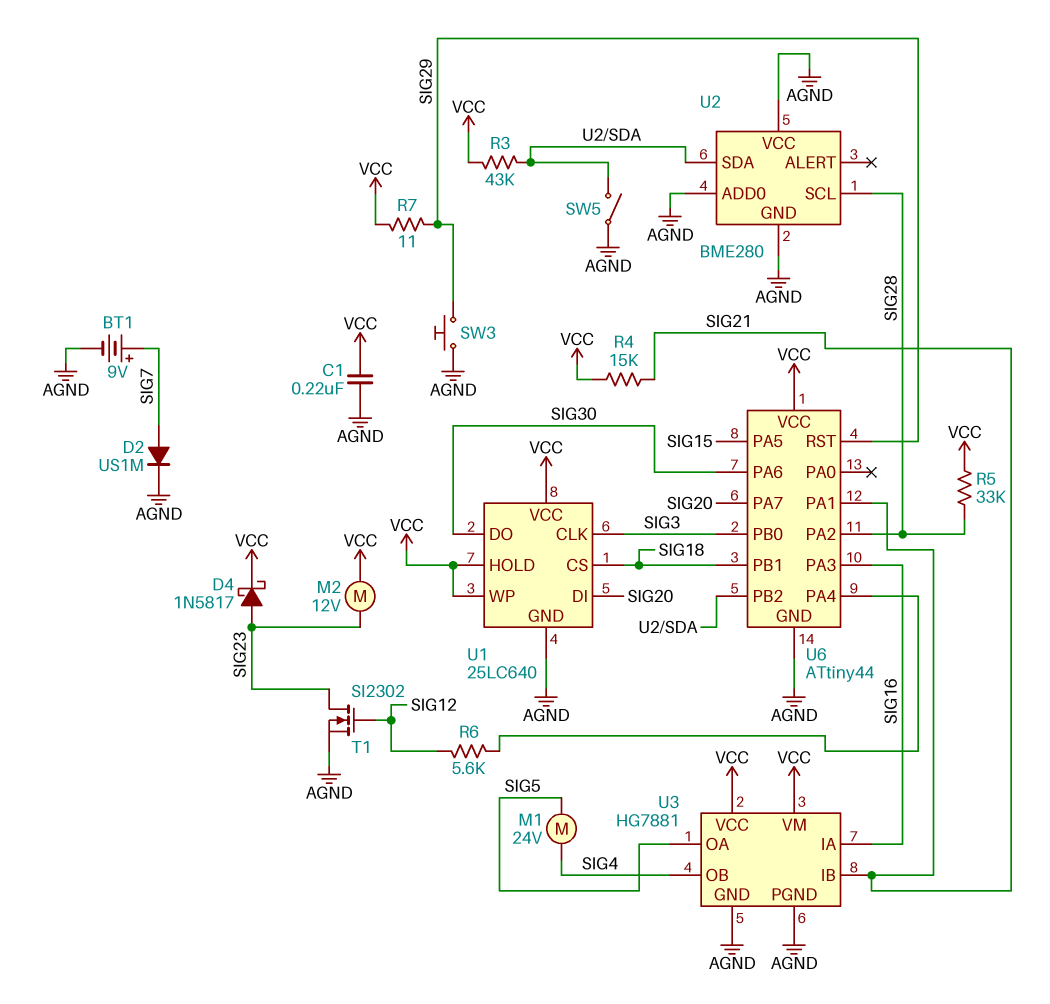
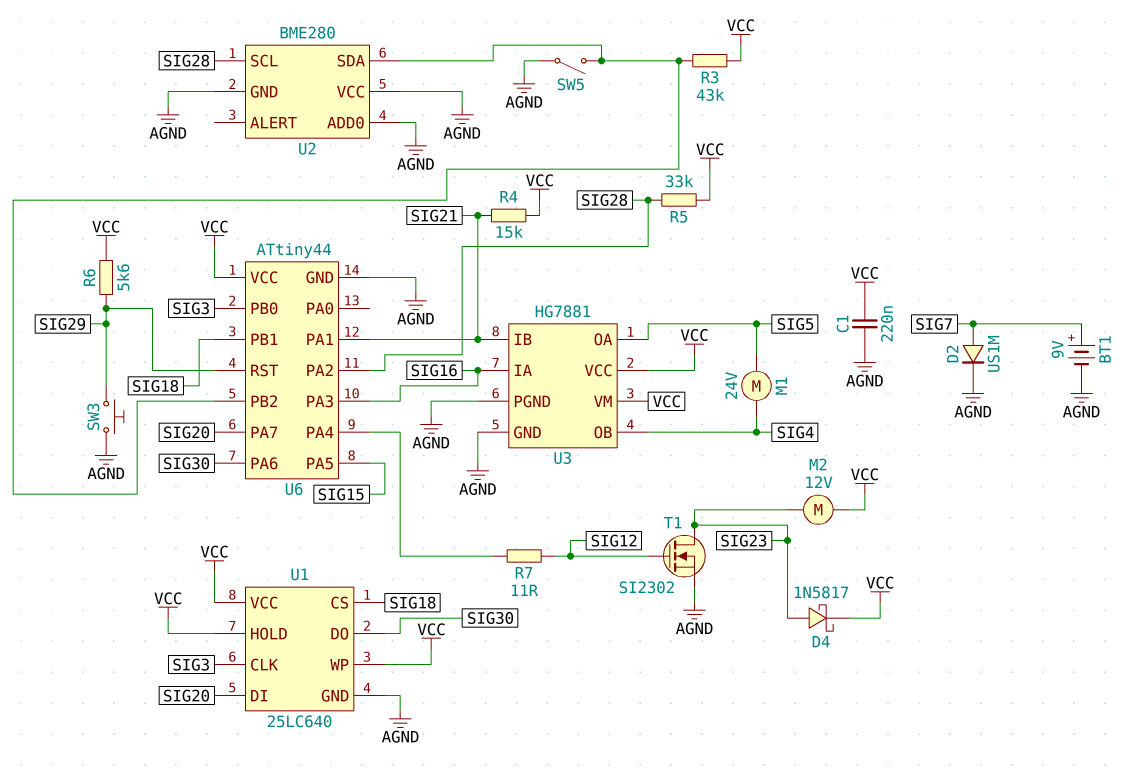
R6: 5.6k (SIG12, U6/PA4) -> 5.6k (SIG29, VCC)
R7: 11 (SIG29, VCC) -> 11 (SIG12, U6/PA4)

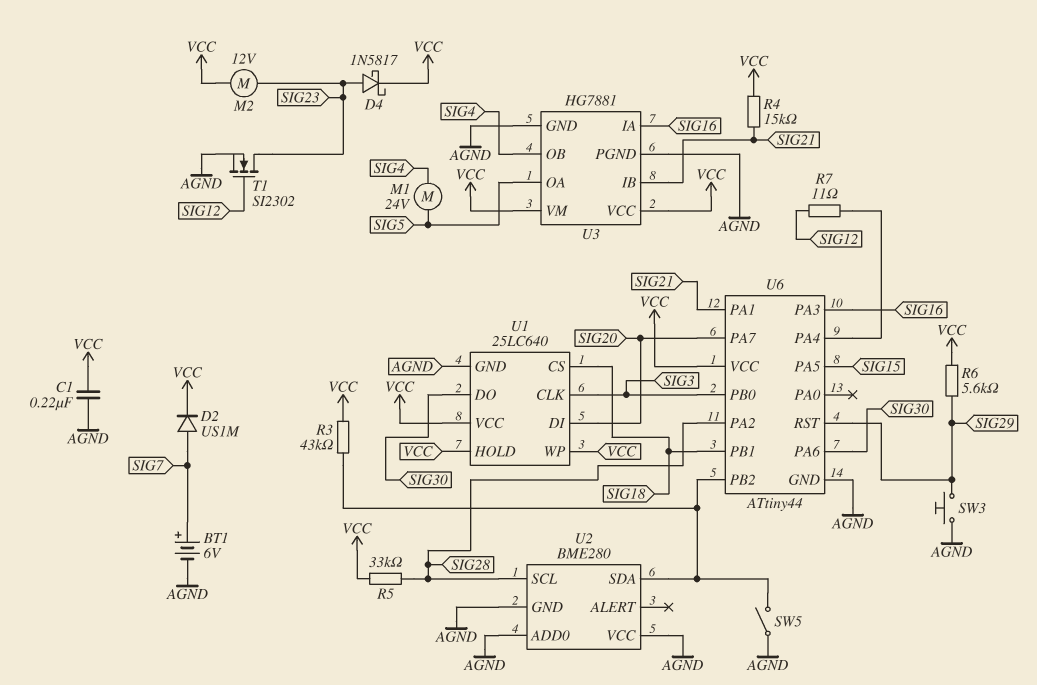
BT1: 9V (plus SIG7, minus AGND) -> 6V (plus SIG7, minus AGND)
D2: diode US1M (A SIG7, K AGND) -> diode US1M (A SIG7, K VCC)

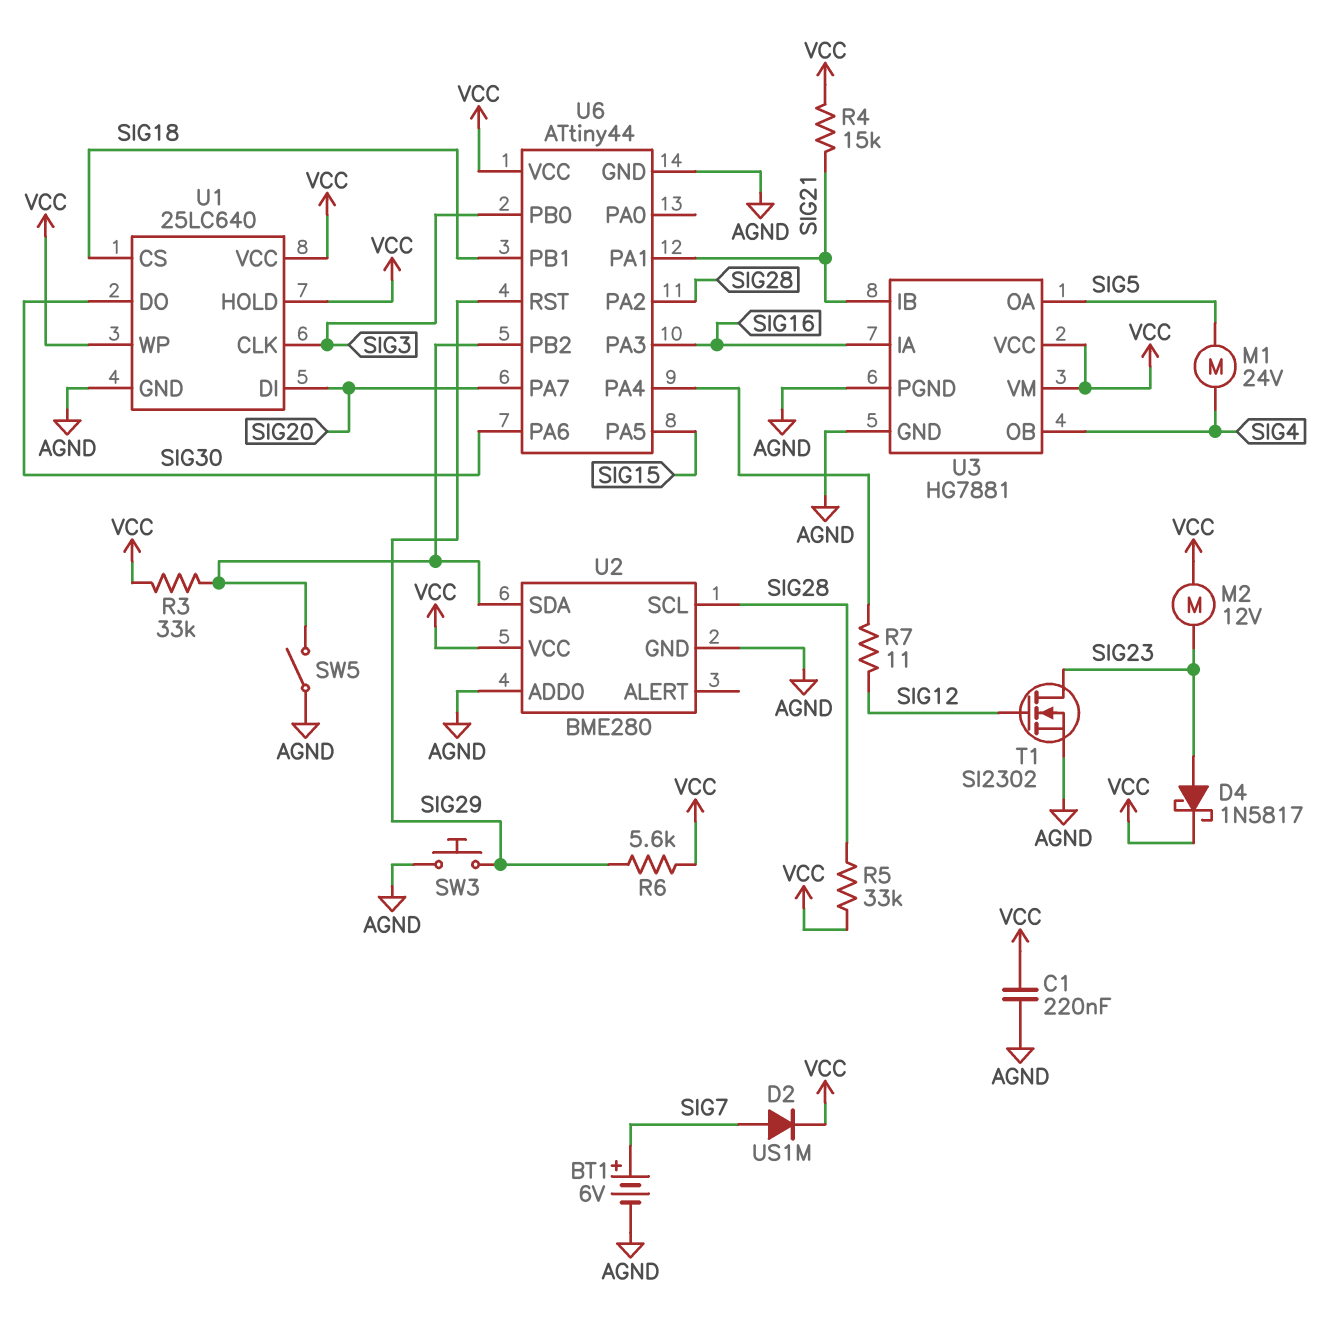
R3: 43k (U2/SDA, VCC) -> 33k (U2/SDA, VCC)
U2 pin VCC: AGND -> VCC

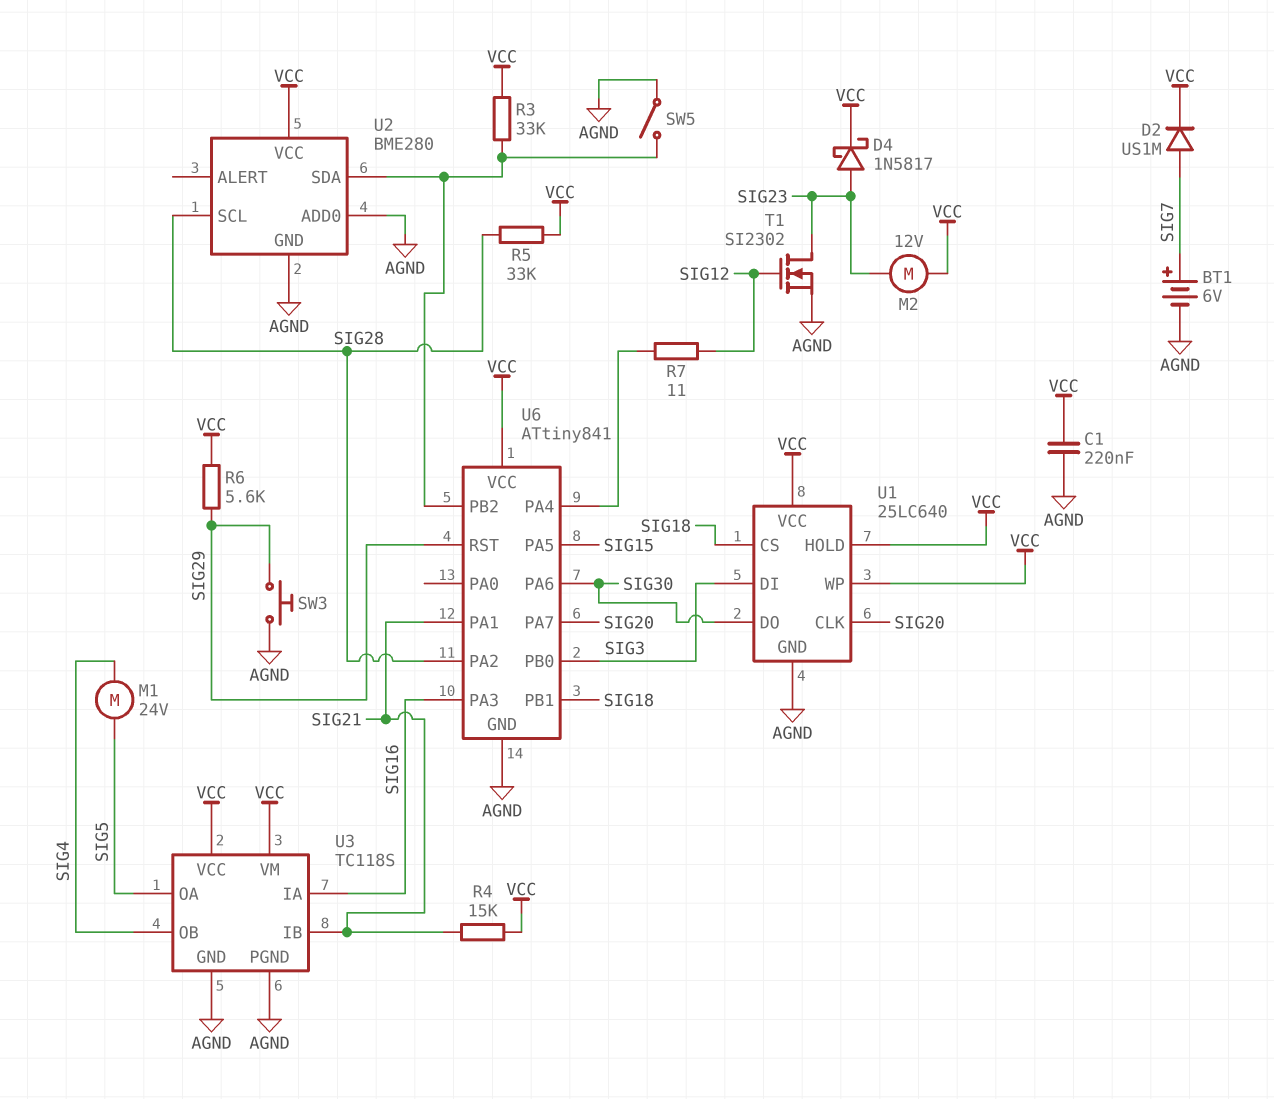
U1 pin CLK: SIG3 -> SIG20
U1 pin DI: SIG20 -> SIG3
U3: HG7881 -> TC118S
U6: ATtiny44 -> ATtiny841

